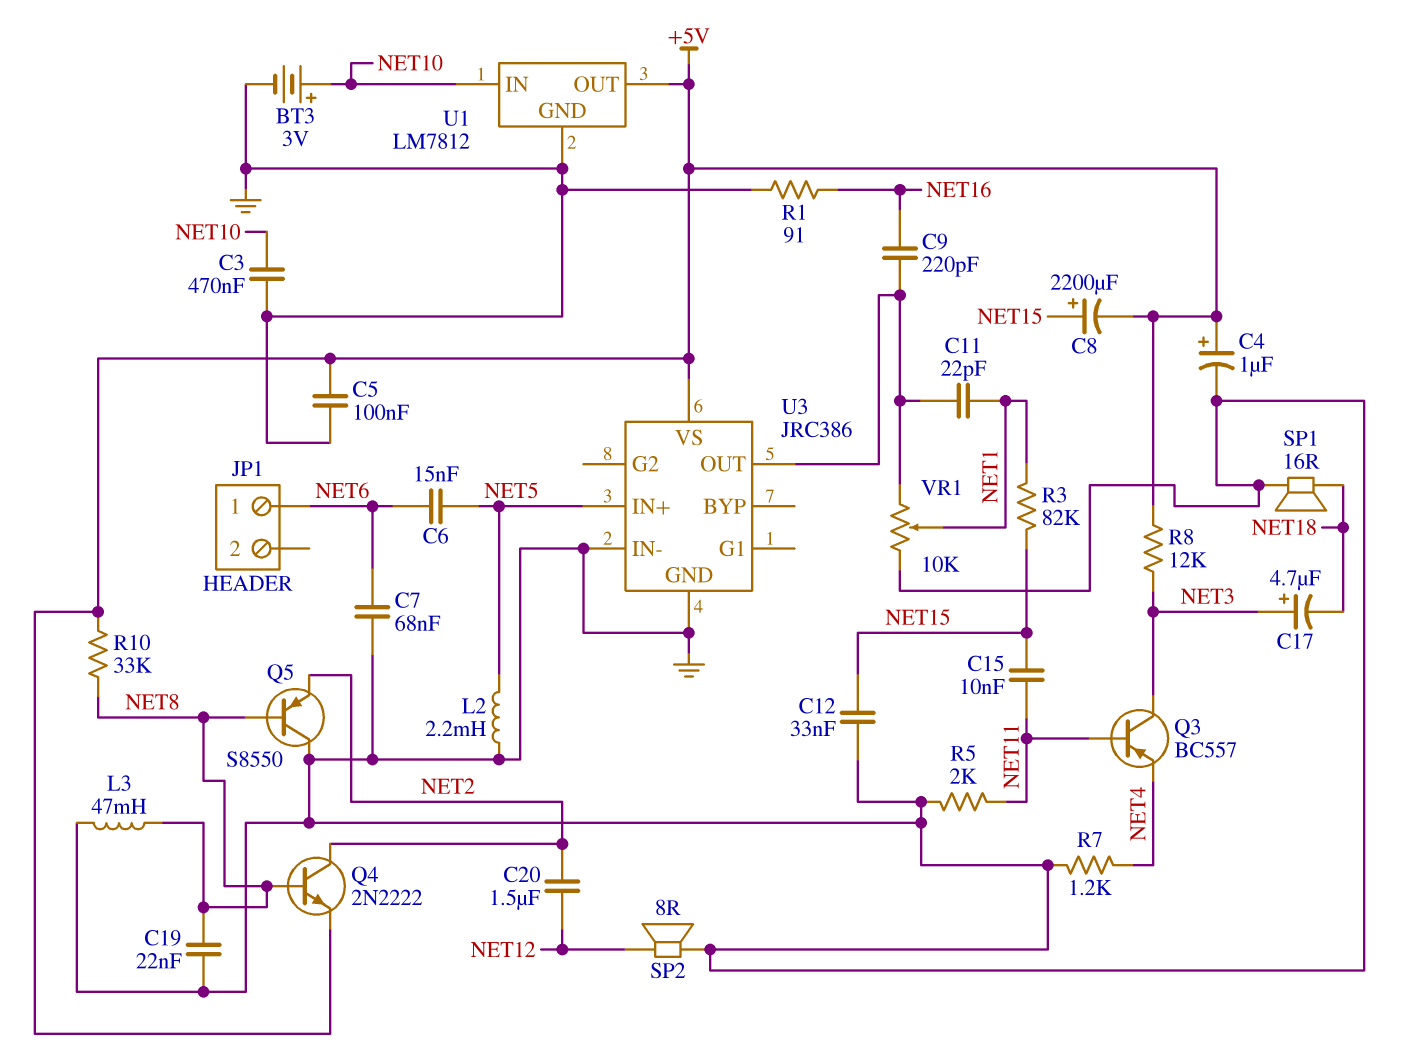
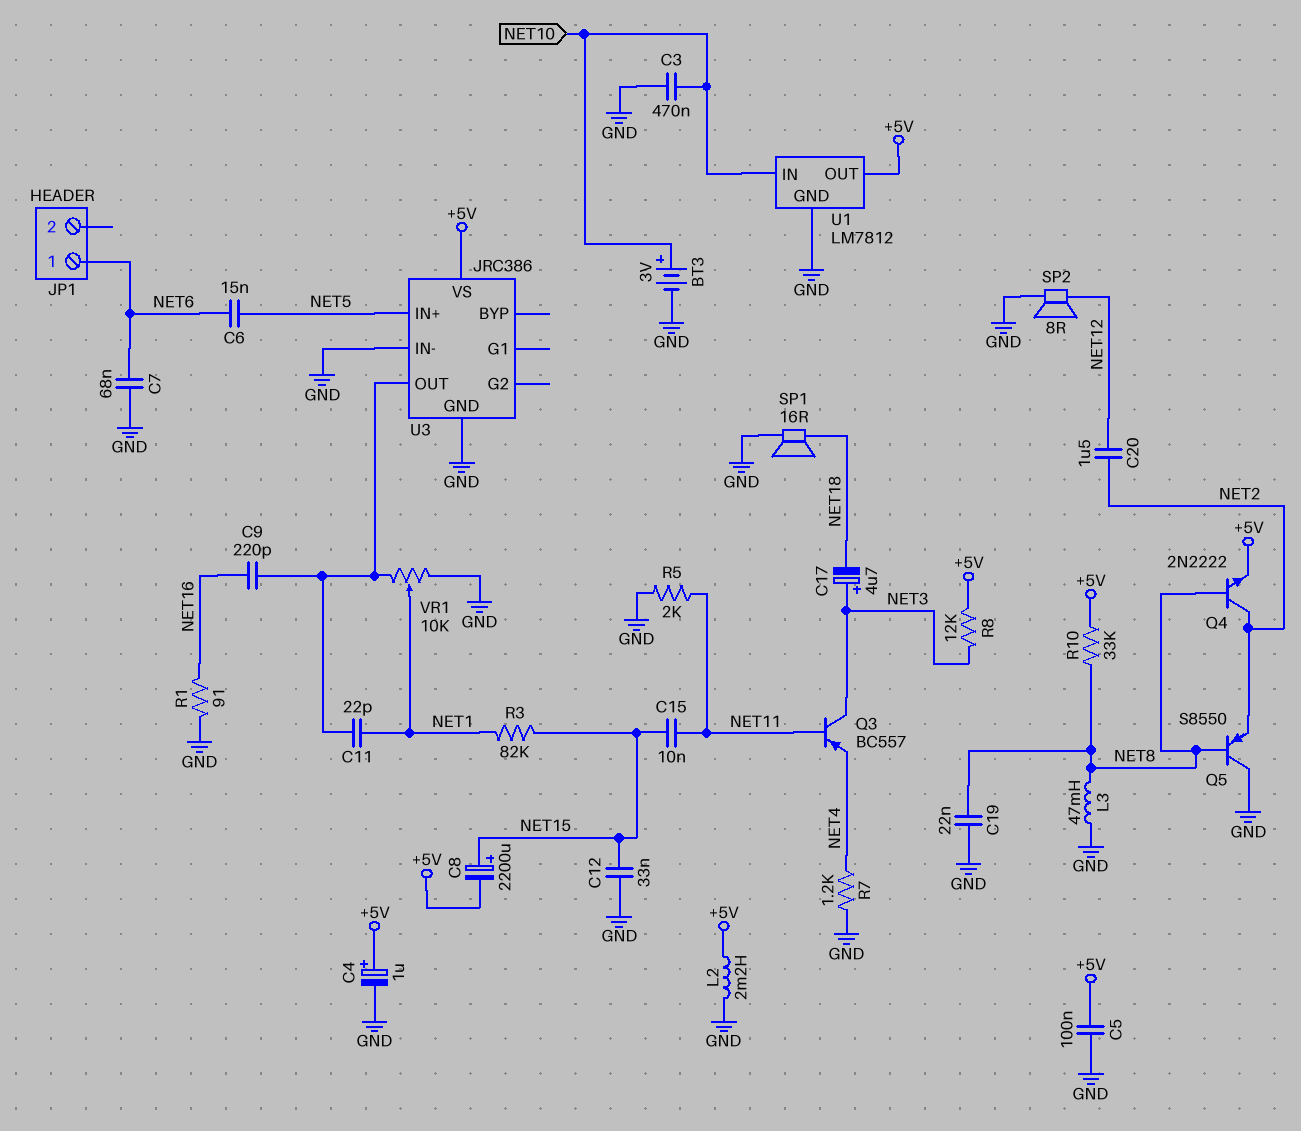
L2: 2.2mH (GND, NET5) -> 2.2mH (+5V, GND)

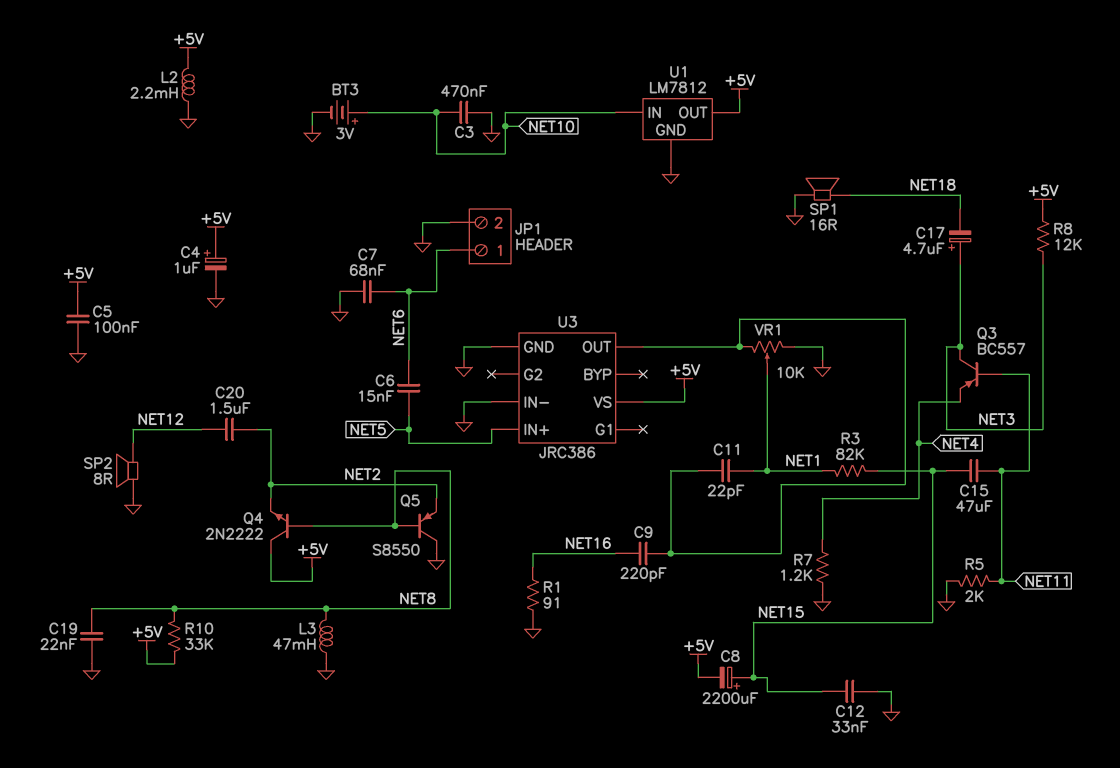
C15: 10nF (NET11, NET15) -> 47uF (NET11, NET15)
JP1 pin 2: none -> GND
Q4: NPN 2N2222 (B NET8, C NET2, E +5V) -> NPN 2N2222 (B NET8, C +5V, E NET2)

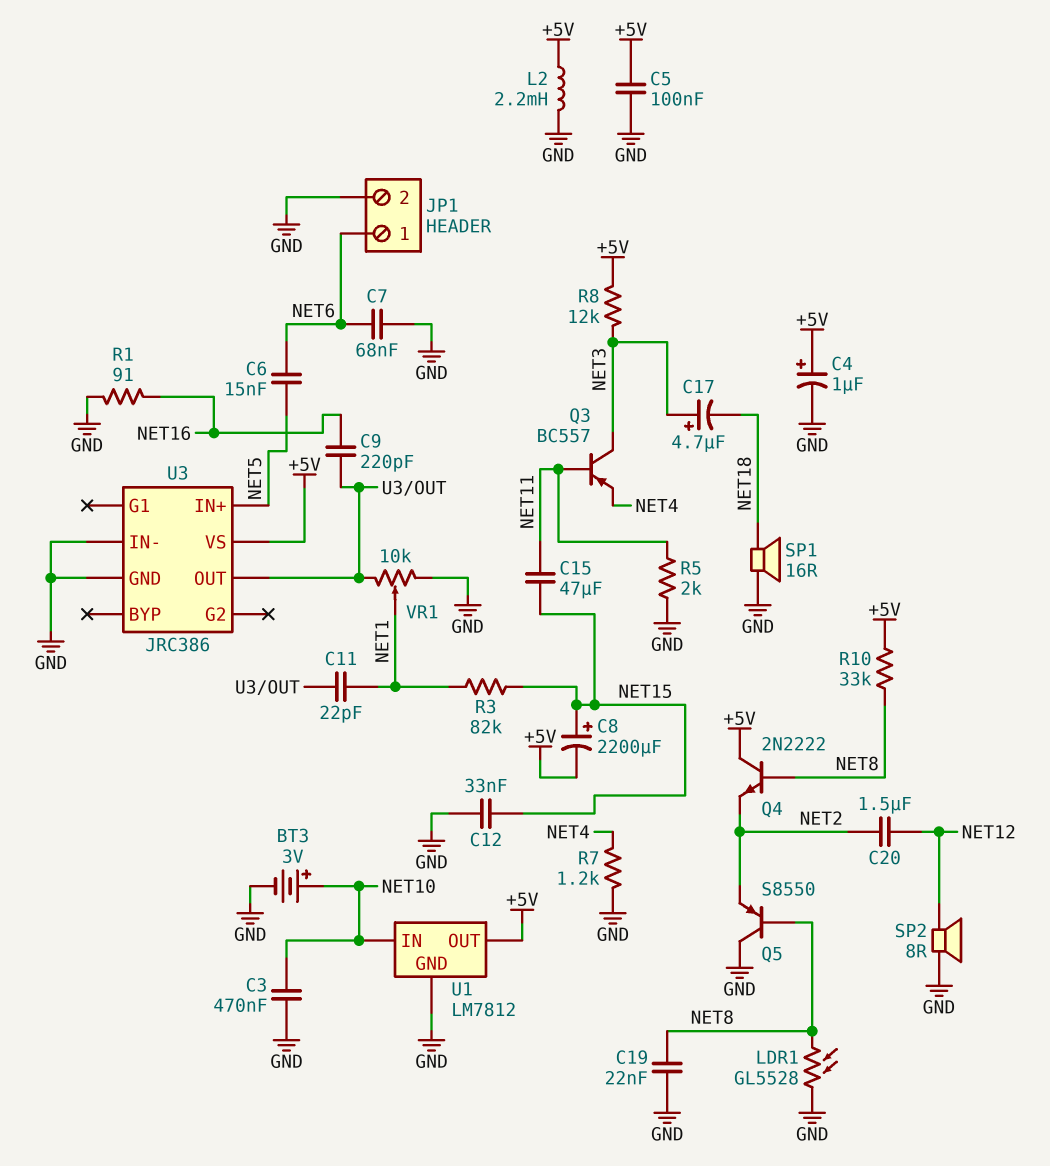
L3: 47mH (GND, NET8) -> none
LDR1: none -> GL5528 (GND, NET8)

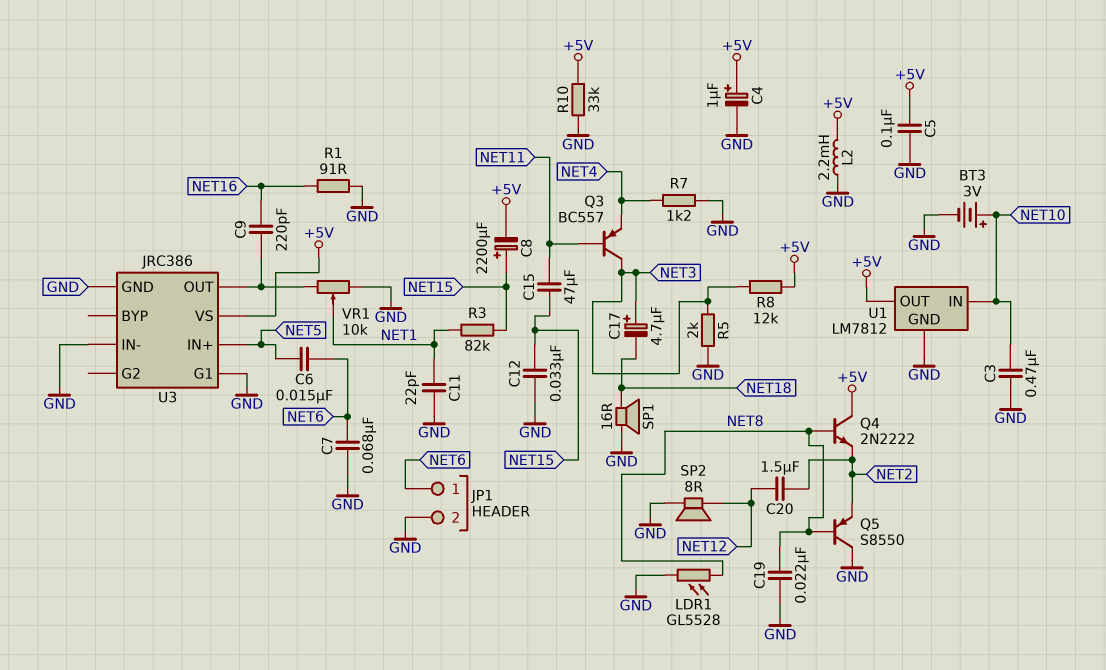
C11: 22pF (NET1, U3/OUT) -> 22pF (GND, NET1)
R5: 2k (GND, NET11) -> 2k (GND, NET3)
R10: 33k (+5V, NET8) -> 33k (+5V, GND)
U3 pin G1: none -> GND

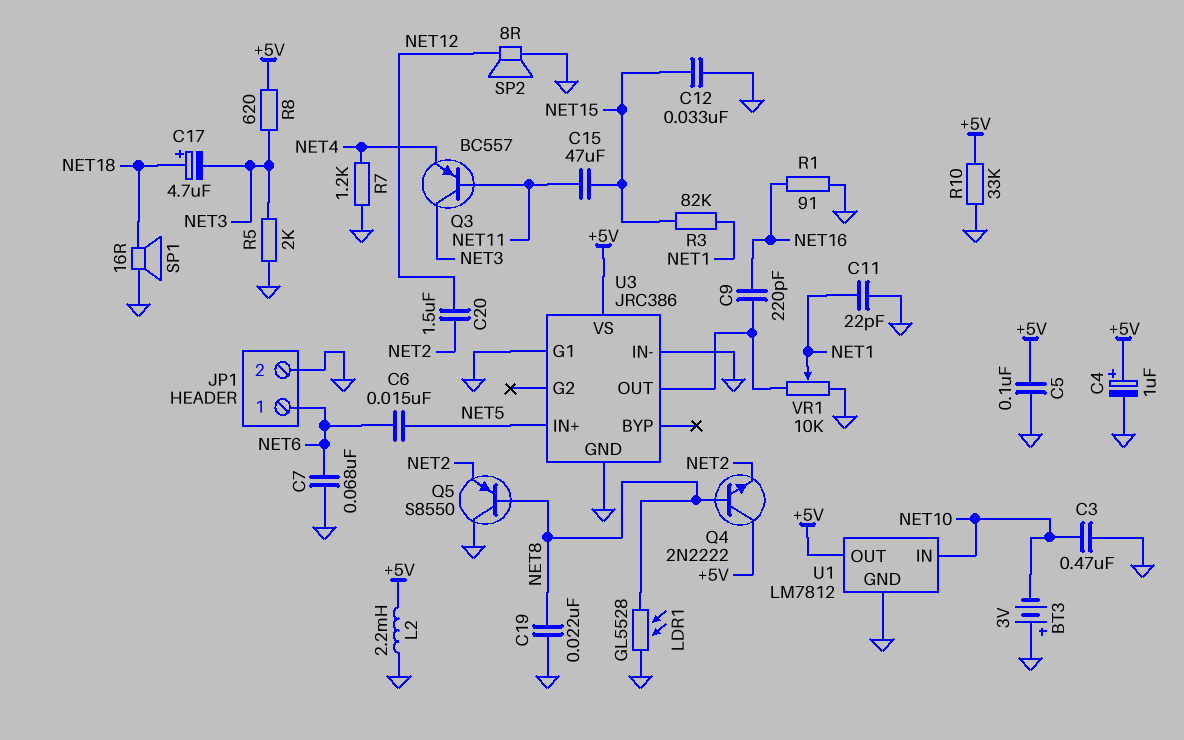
BT3: 3V (plus NET10, minus GND) -> 3V (plus GND, minus NET10)
C8: 2200uF (plus NET15, minus +5V) -> none
C17: 4.7uF (plus NET3, minus NET18) -> 4.7uF (plus NET18, minus NET3)
R8: 12k (+5V, NET3) -> 620 (+5V, NET3)

